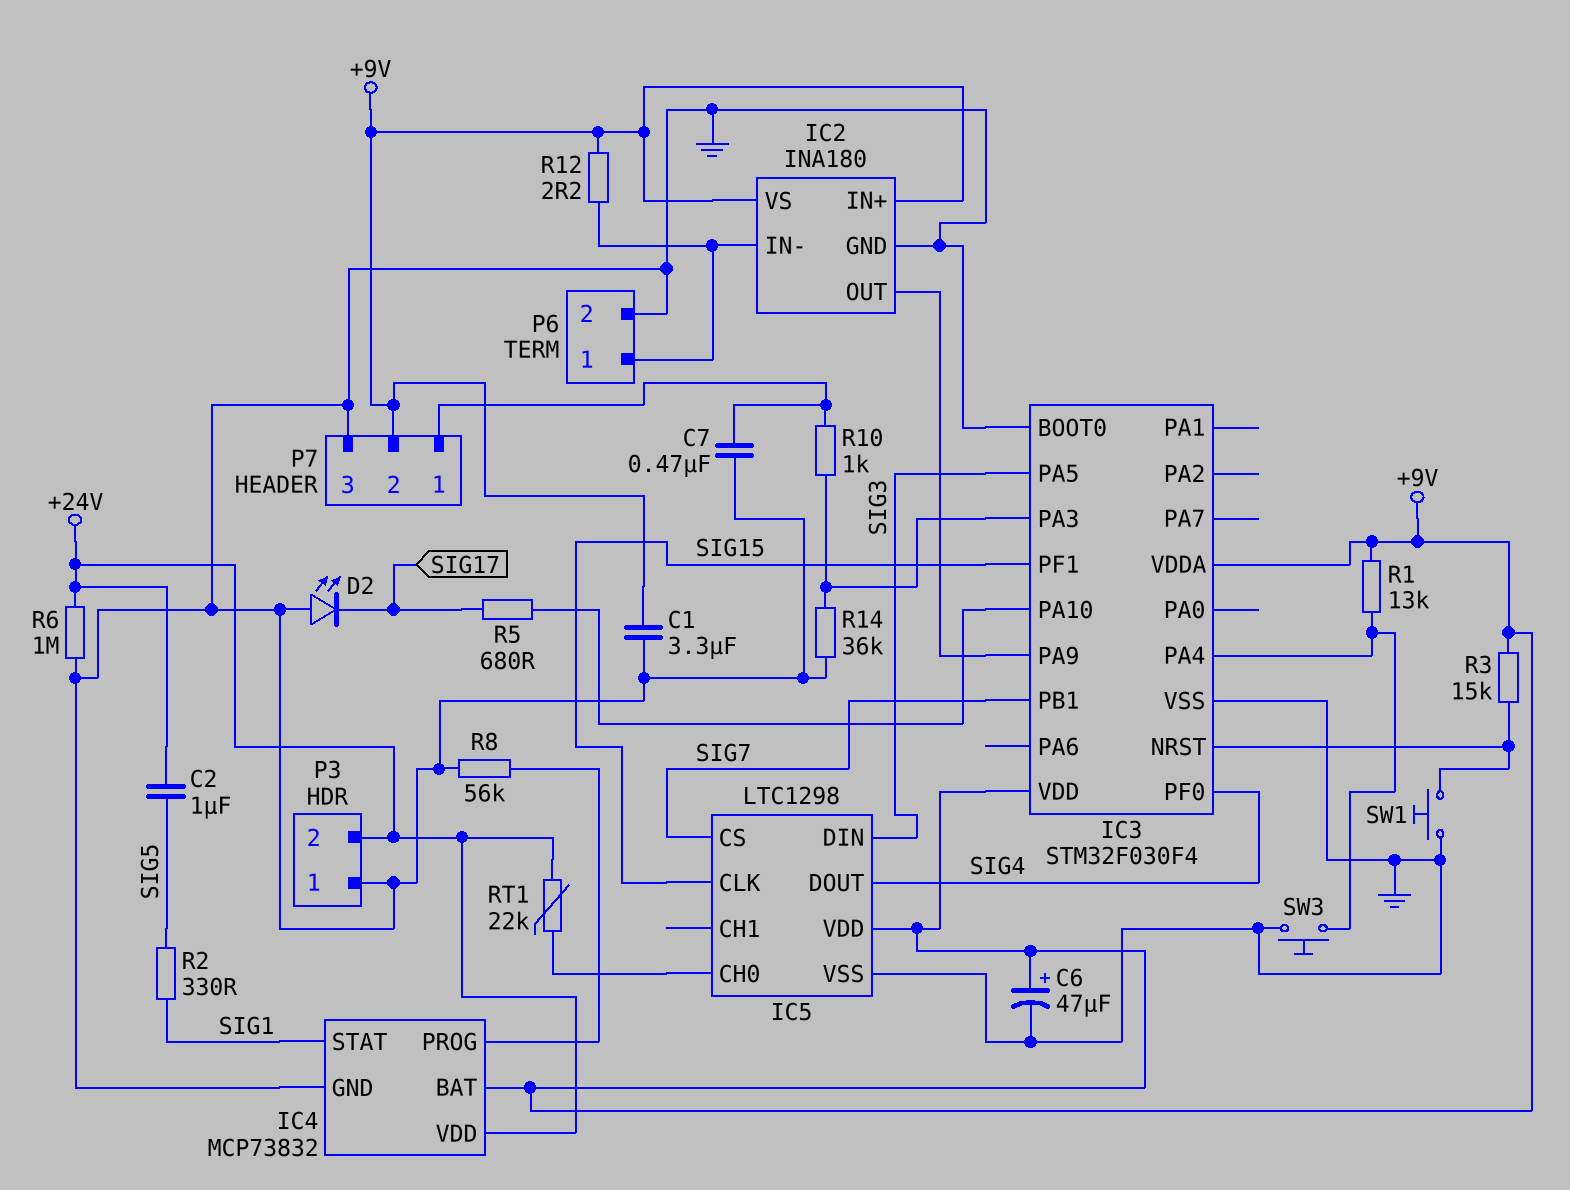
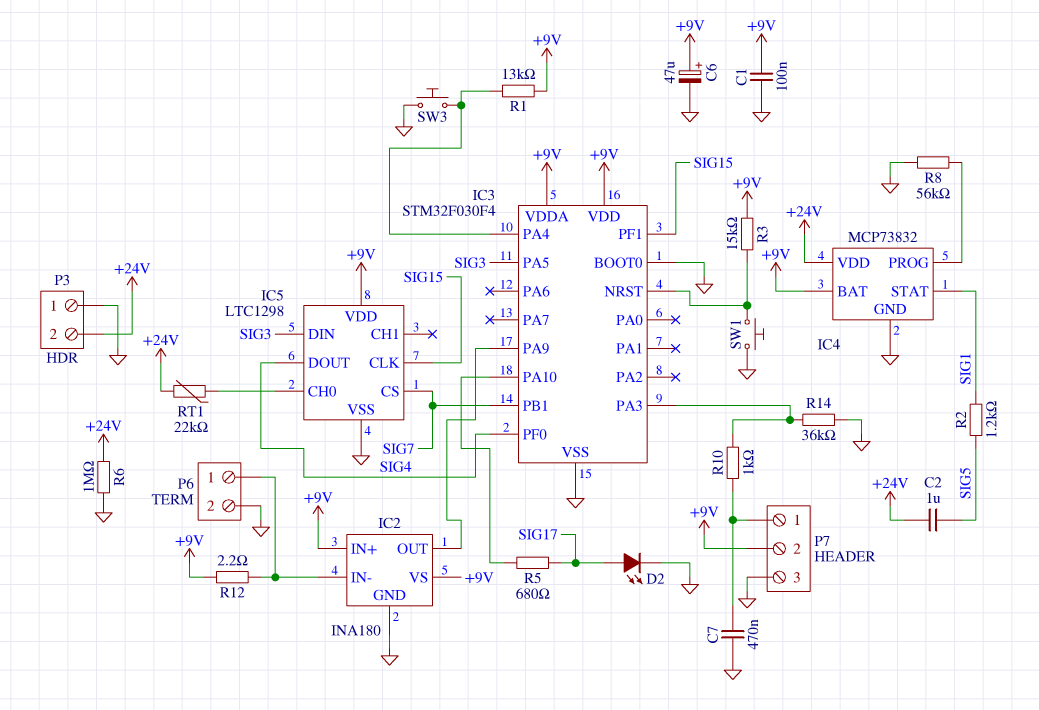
C1: 3.3uF (+9V, GND) -> 100nF (+9V, GND)
D2: LED (A GND, K SIG17) -> LED (A SIG17, K GND)
R2: 330 (SIG1, SIG5) -> 1.2k (SIG1, SIG5)

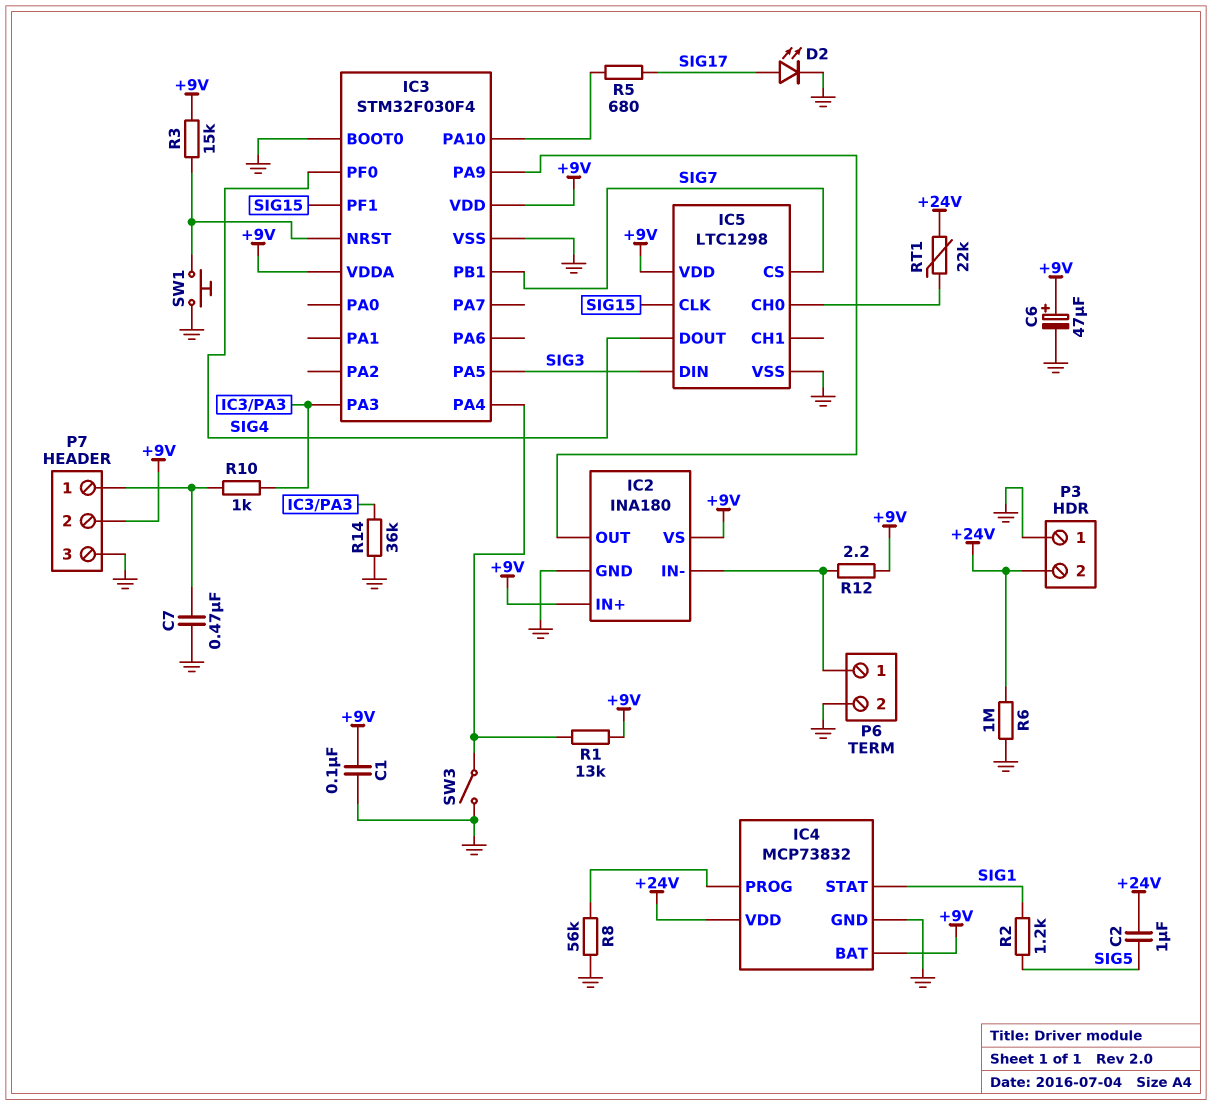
SW3: button (GND, IC3/PA4) -> switch (GND, IC3/PA4)

